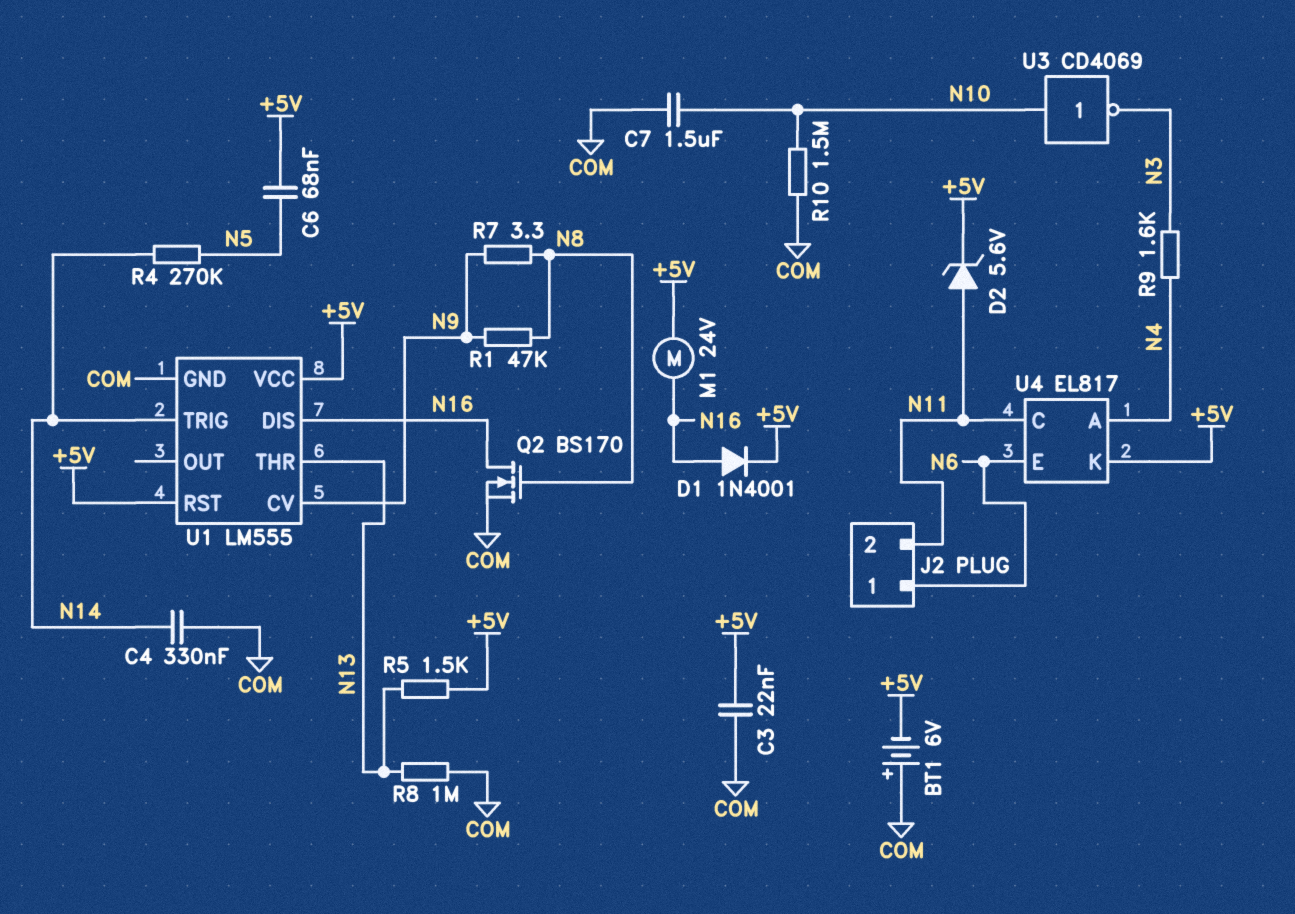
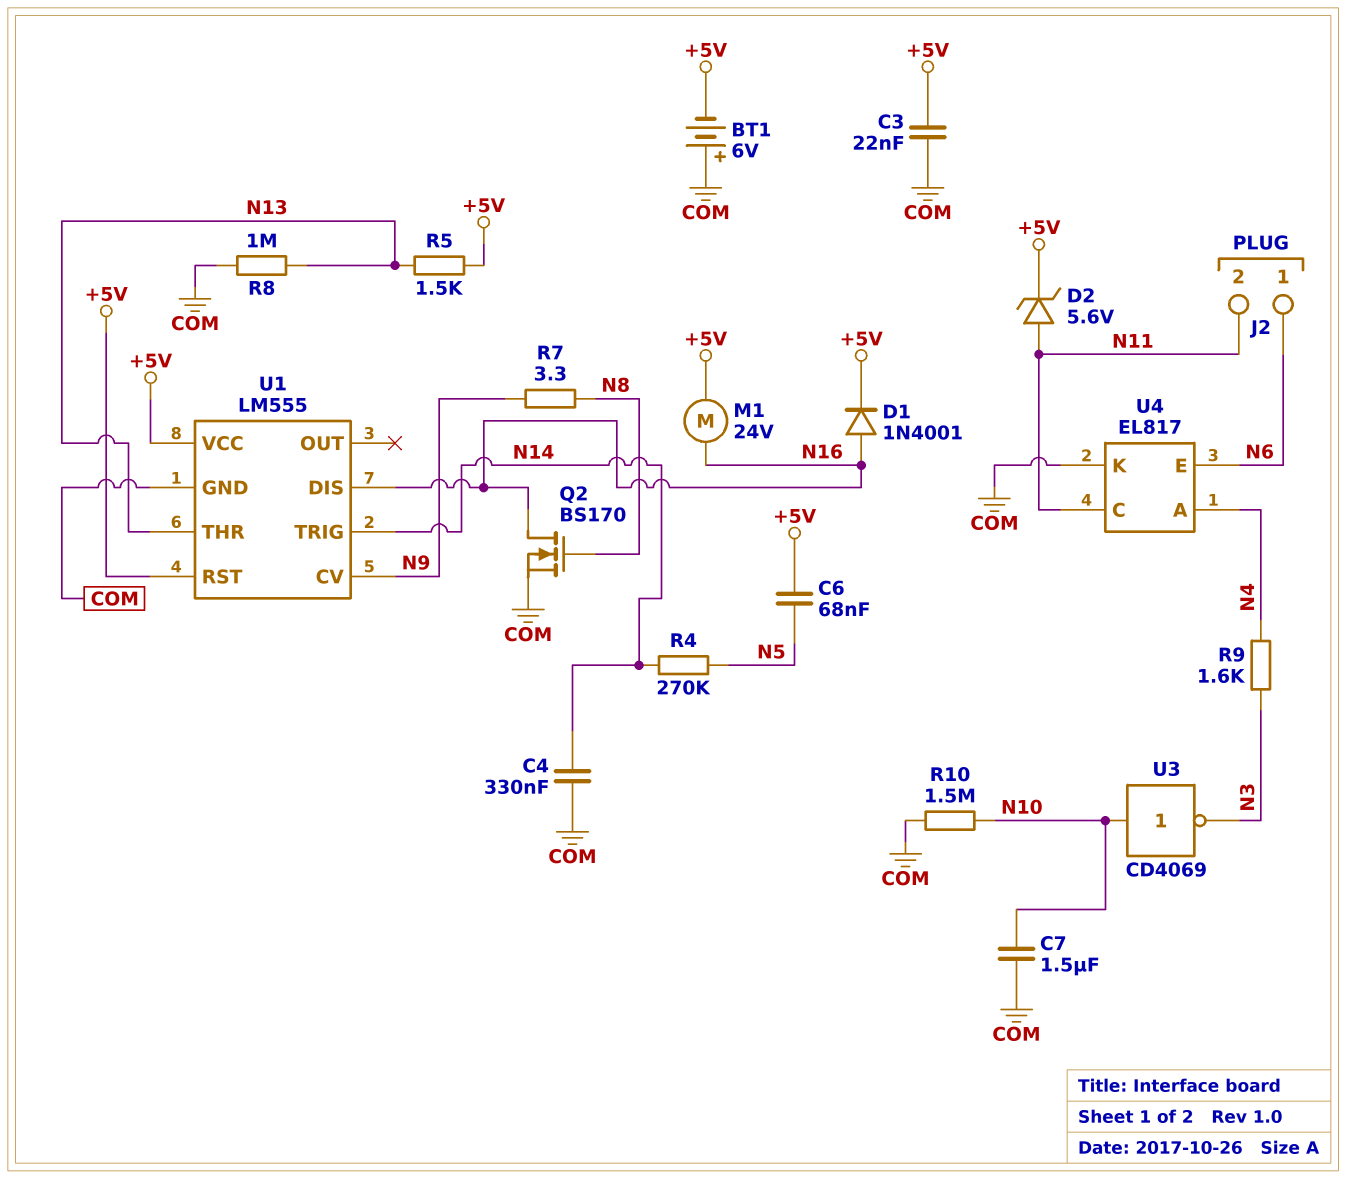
R1: 47k (N8, N9) -> none
U4 pin K: +5V -> COM

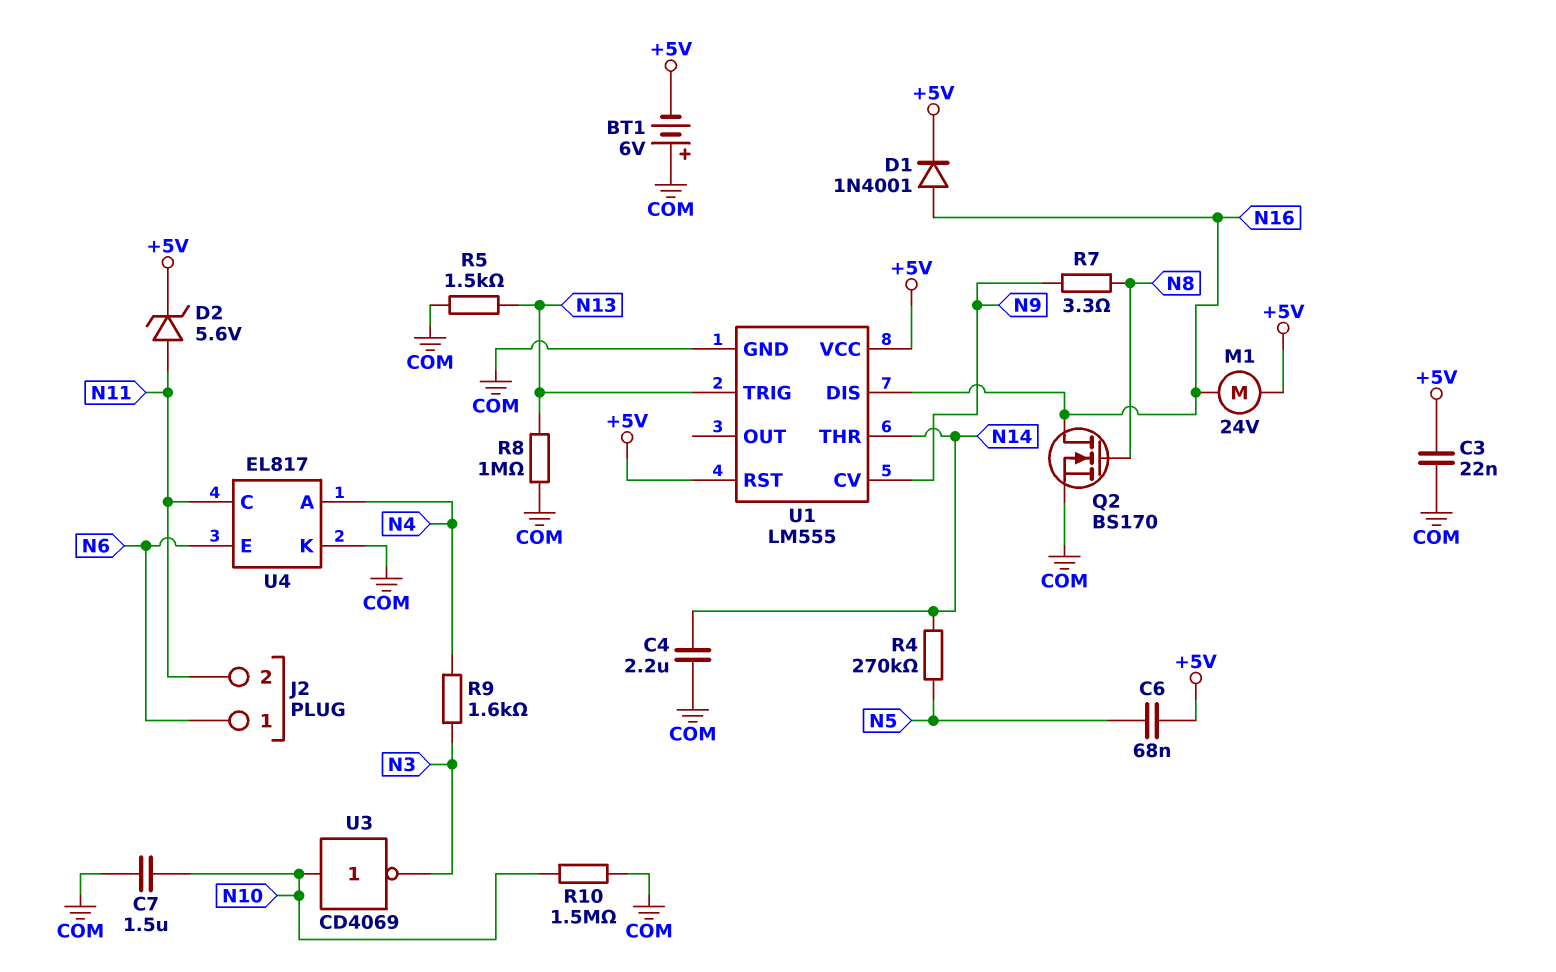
C4: 330nF (COM, N14) -> 2.2uF (COM, N14)
R5: 1.5k (+5V, N13) -> 1.5k (COM, N13)
U1 pin THR: N13 -> N14
U1 pin TRIG: N14 -> N13

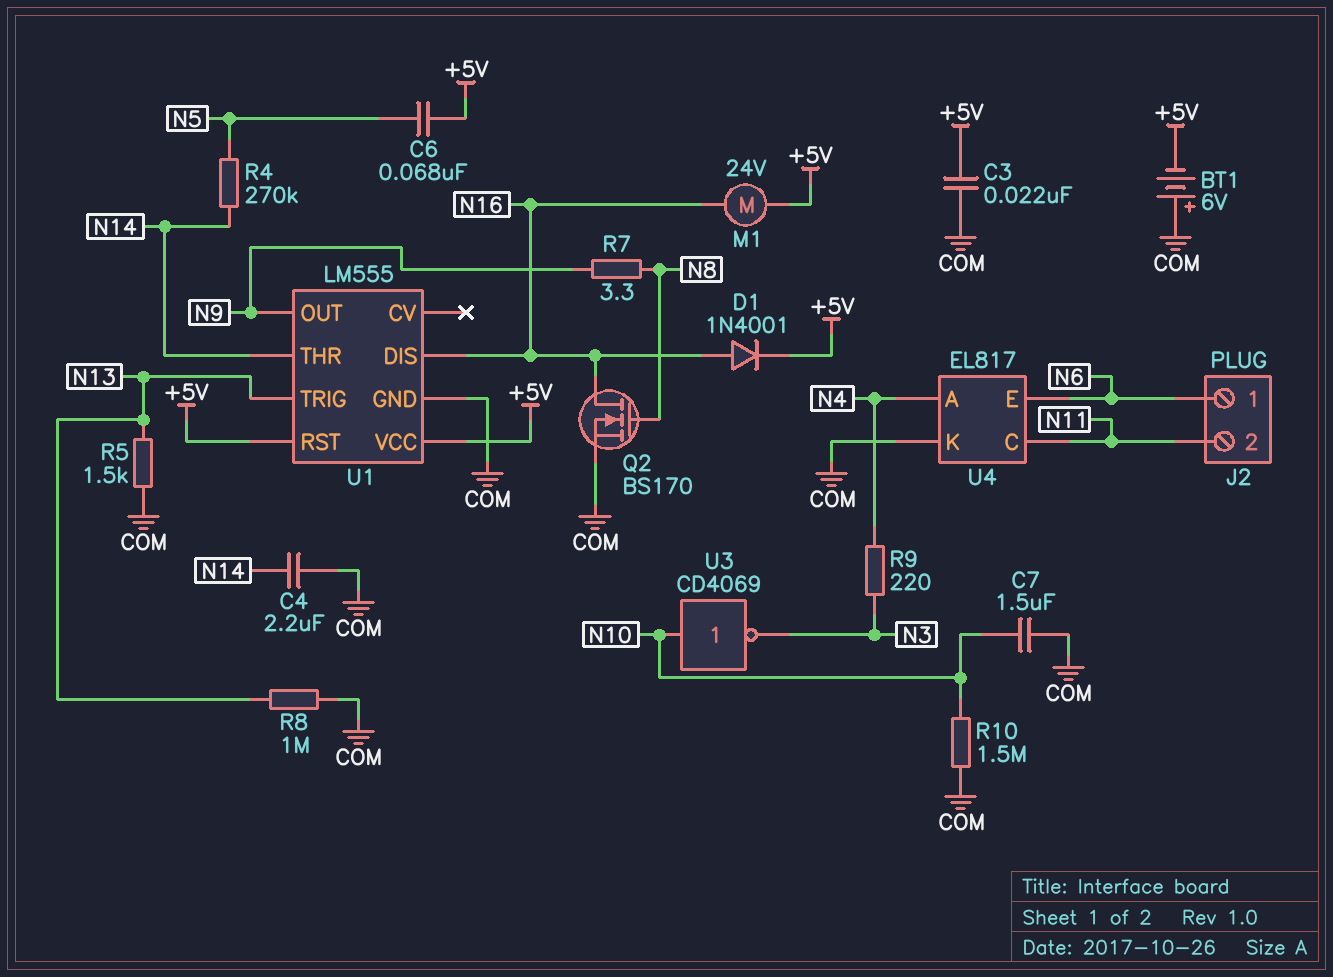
D2: zener 5.6V (A N11, K +5V) -> none
R9: 1.6k (N3, N4) -> 220 (N3, N4)
U1 pin CV: N9 -> none
U1 pin OUT: none -> N9

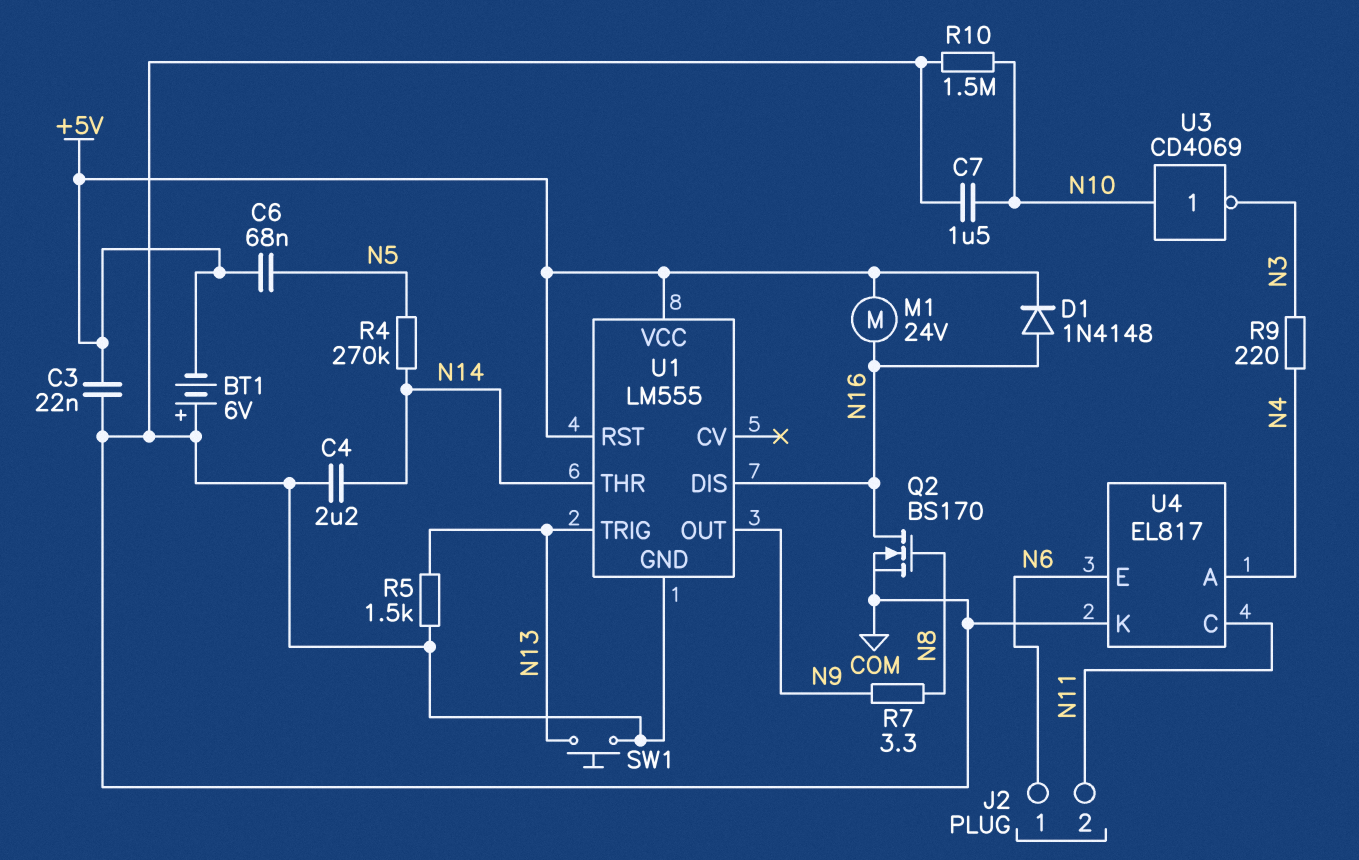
D1: diode 1N4001 (A N16, K +5V) -> diode 1N4148 (A N16, K +5V)
R8: 1M (COM, N13) -> none
SW1: none -> button (COM, N13)

